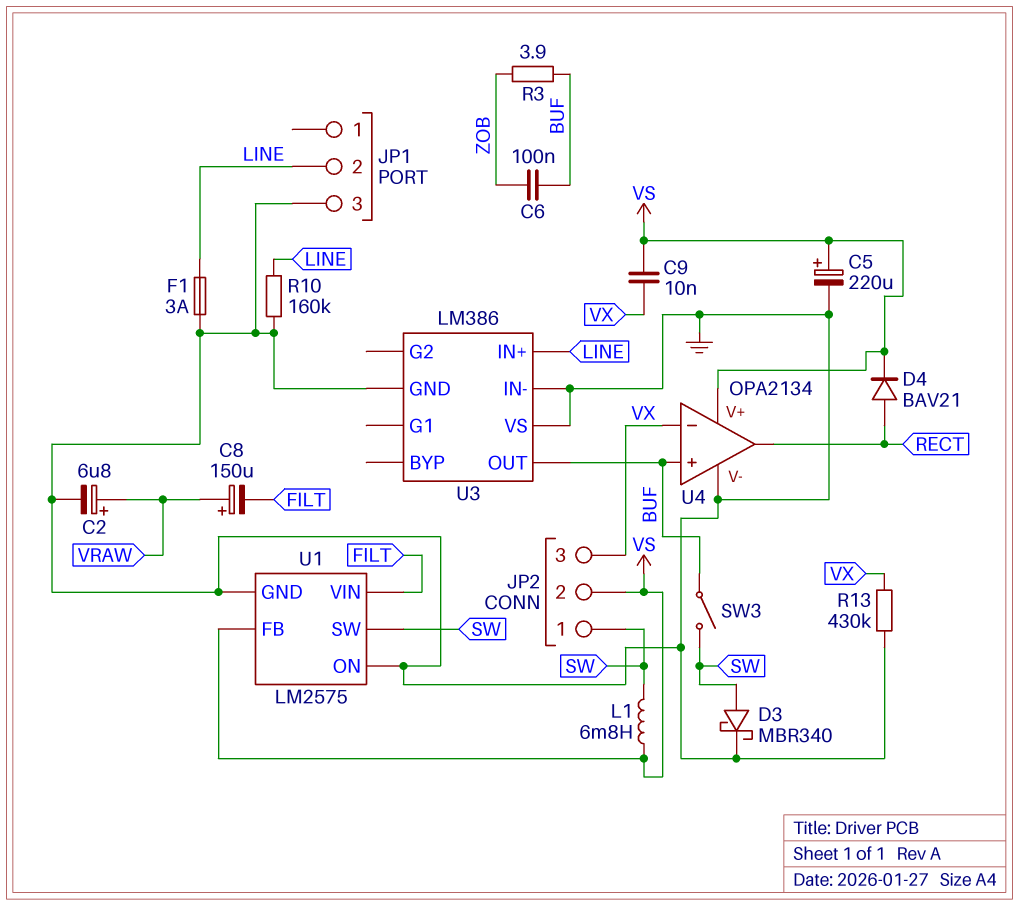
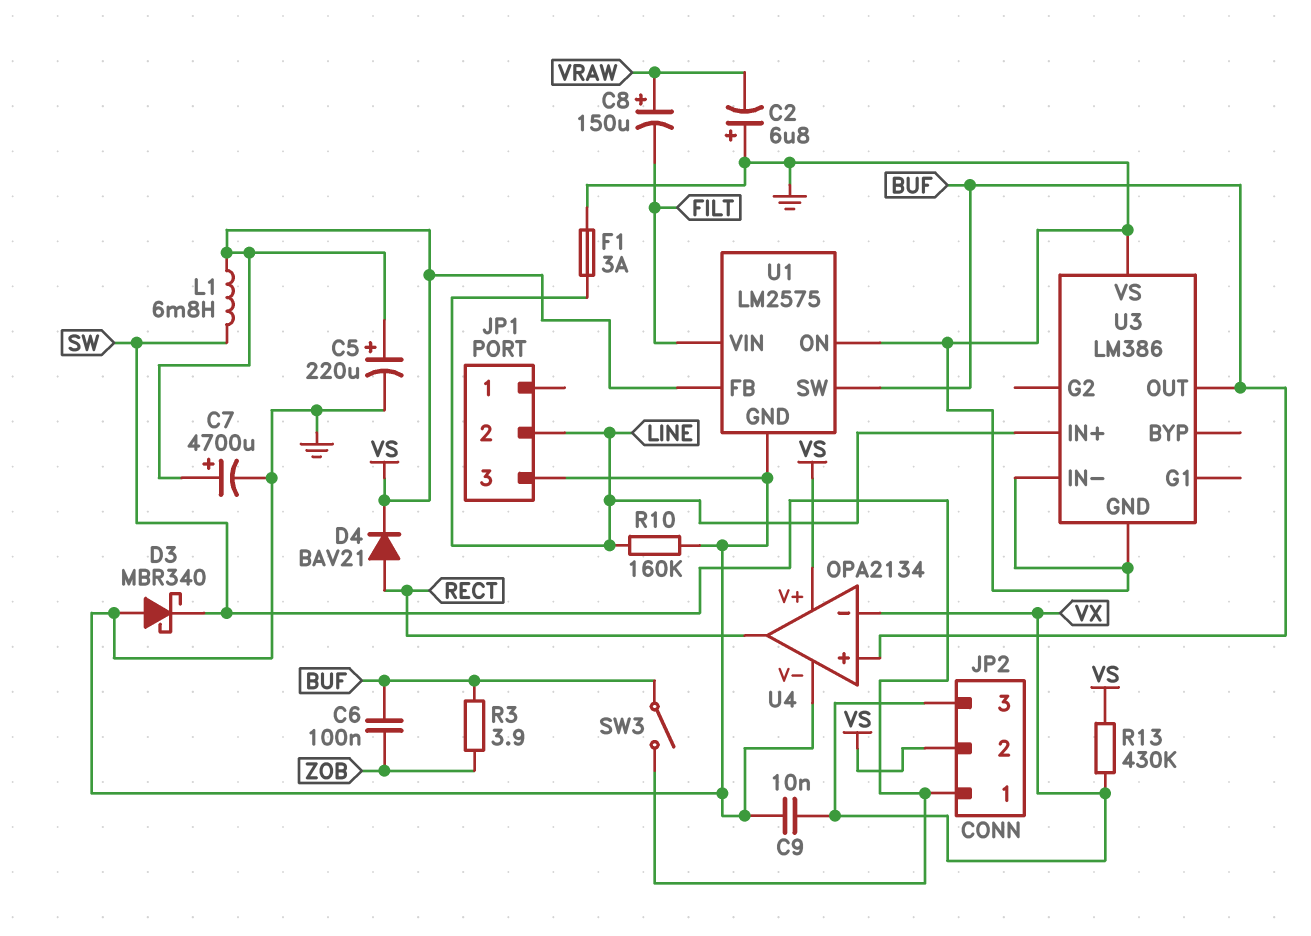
C2: 6.8uF (plus VRAW, minus GND) -> 6.8uF (plus GND, minus VRAW)
C7: none -> 4700uF (plus VS, minus GND)
C9: 10nF (VS, VX) -> 10nF (GND, VX)
D3: schottky MBR340 (A SW, K GND) -> schottky MBR340 (A GND, K SW)
R13: 430k (GND, VX) -> 430k (VS, VX)
U1 pin SW: SW -> BUF

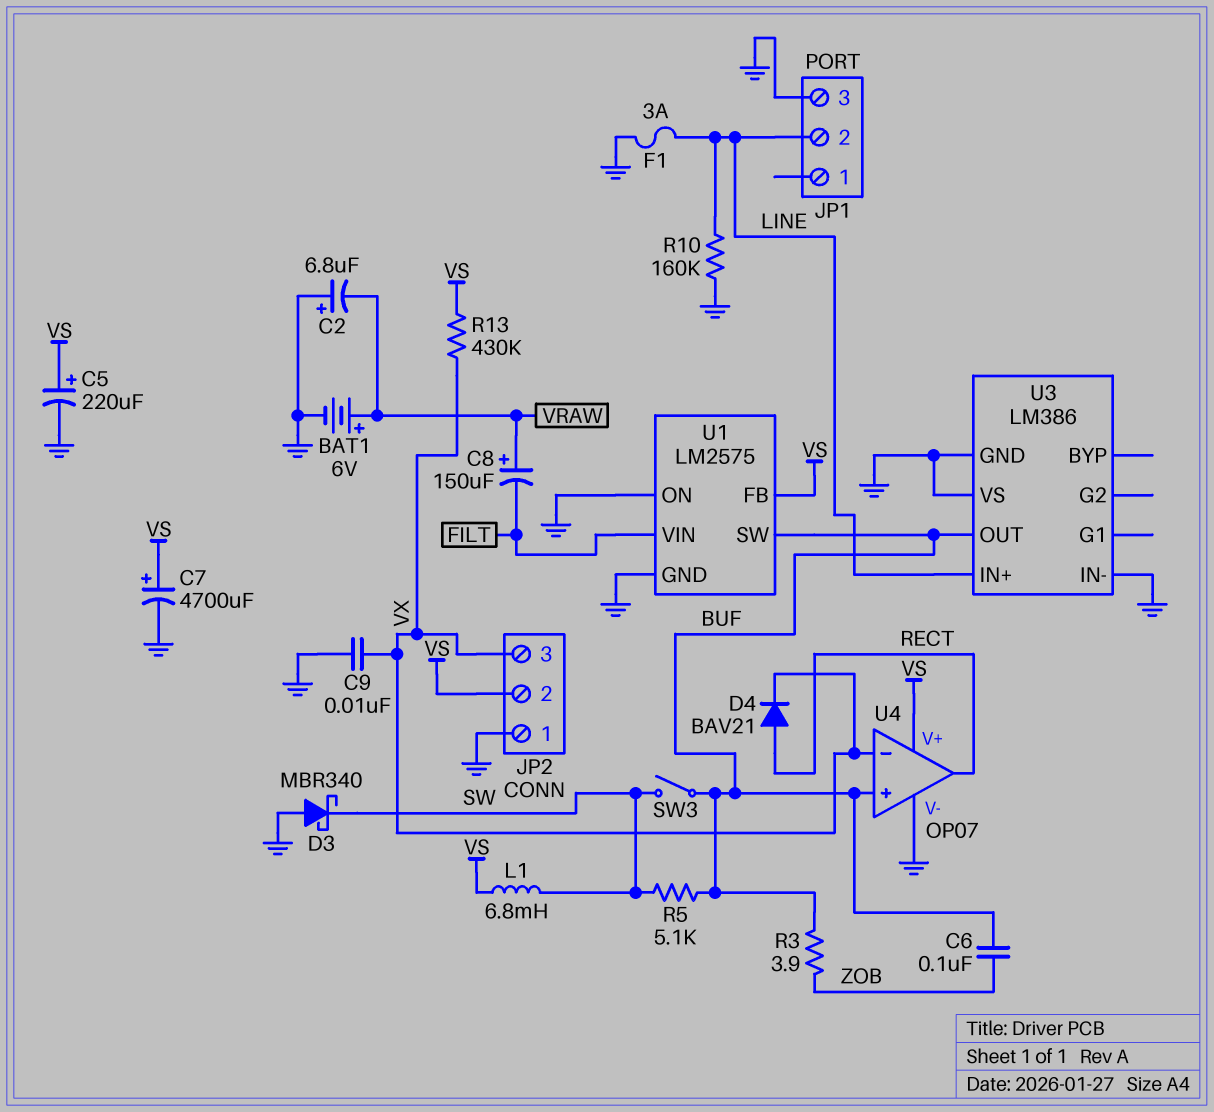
BAT1: none -> 6V (plus VRAW, minus GND)
D4: diode BAV21 (A RECT, K VS) -> diode BAV21 (A RECT, K VX)
JP2 pin 1: SW -> GND
R5: none -> 5.1k (BUF, SW)
U4: OPA2134 -> OP07

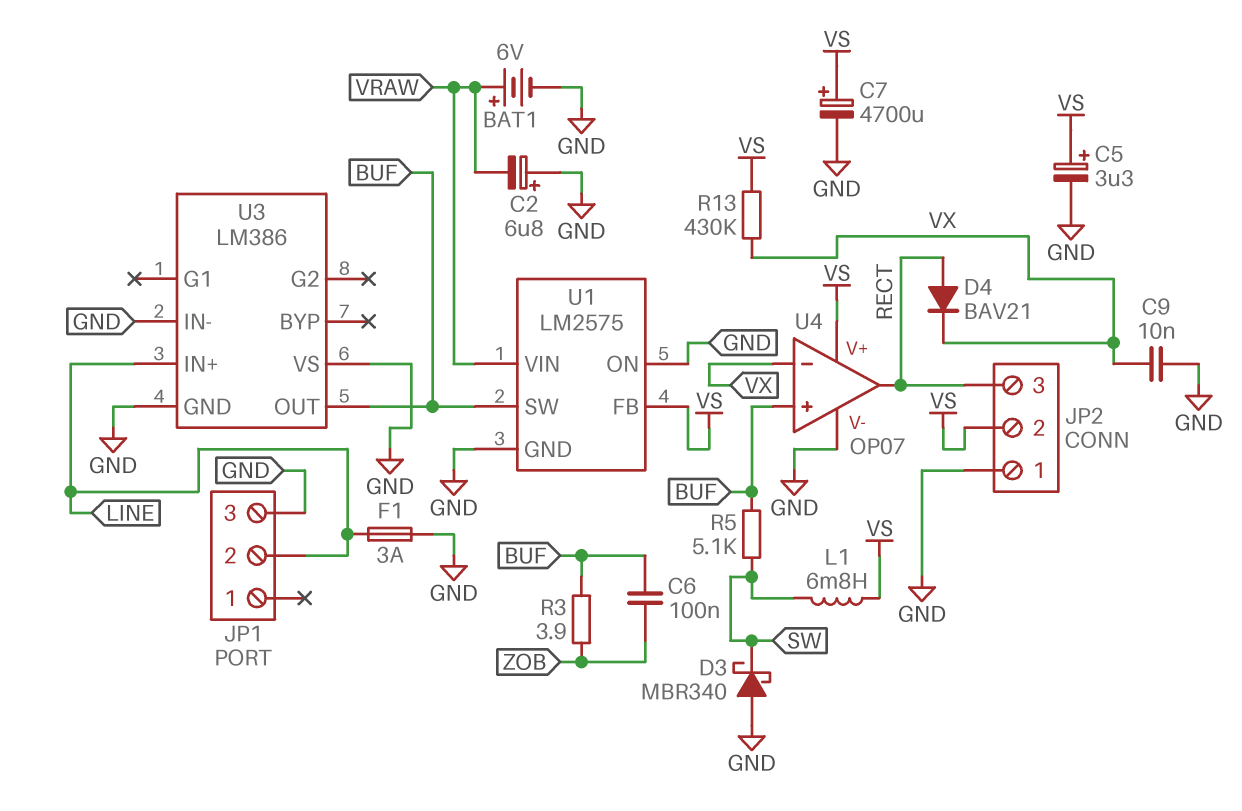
C5: 220uF (plus VS, minus GND) -> 3.3uF (plus VS, minus GND)
C8: 150uF (plus VRAW, minus FILT) -> none
JP2 pin 3: VX -> RECT
R10: 160k (GND, LINE) -> none
SW3: switch (BUF, SW) -> none
U1 pin VIN: FILT -> VRAW

